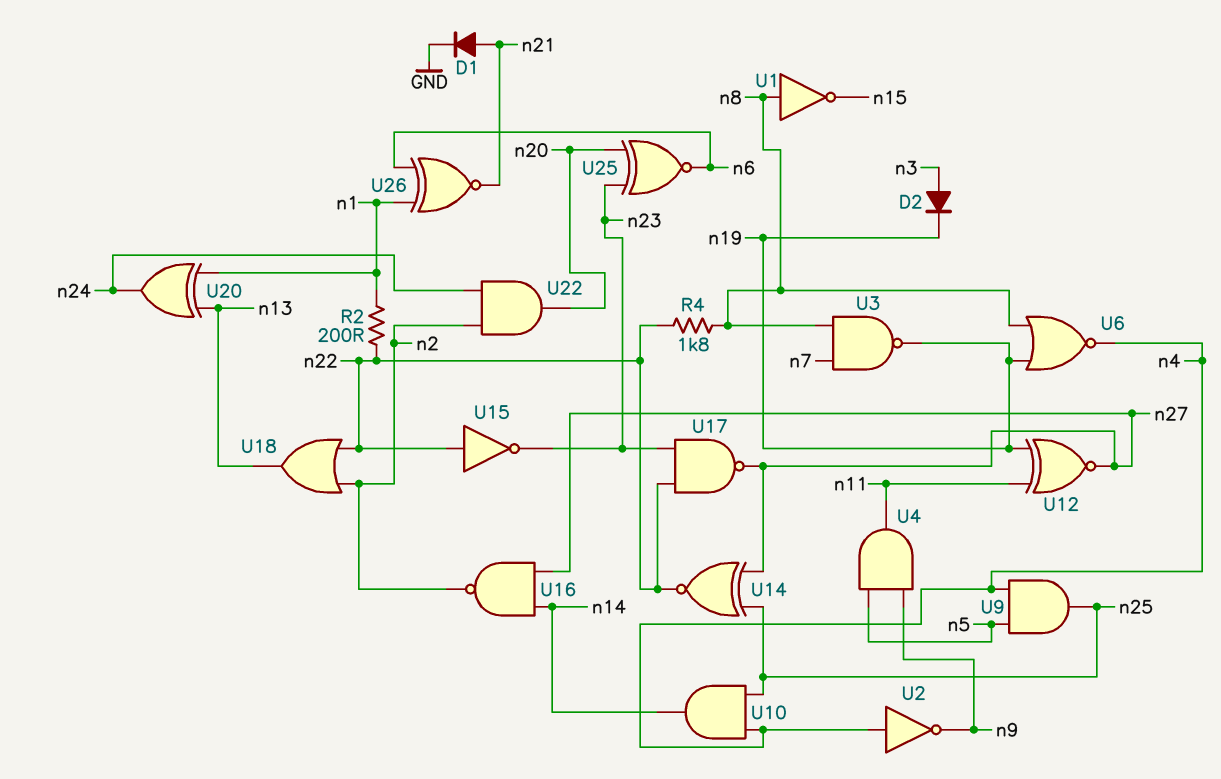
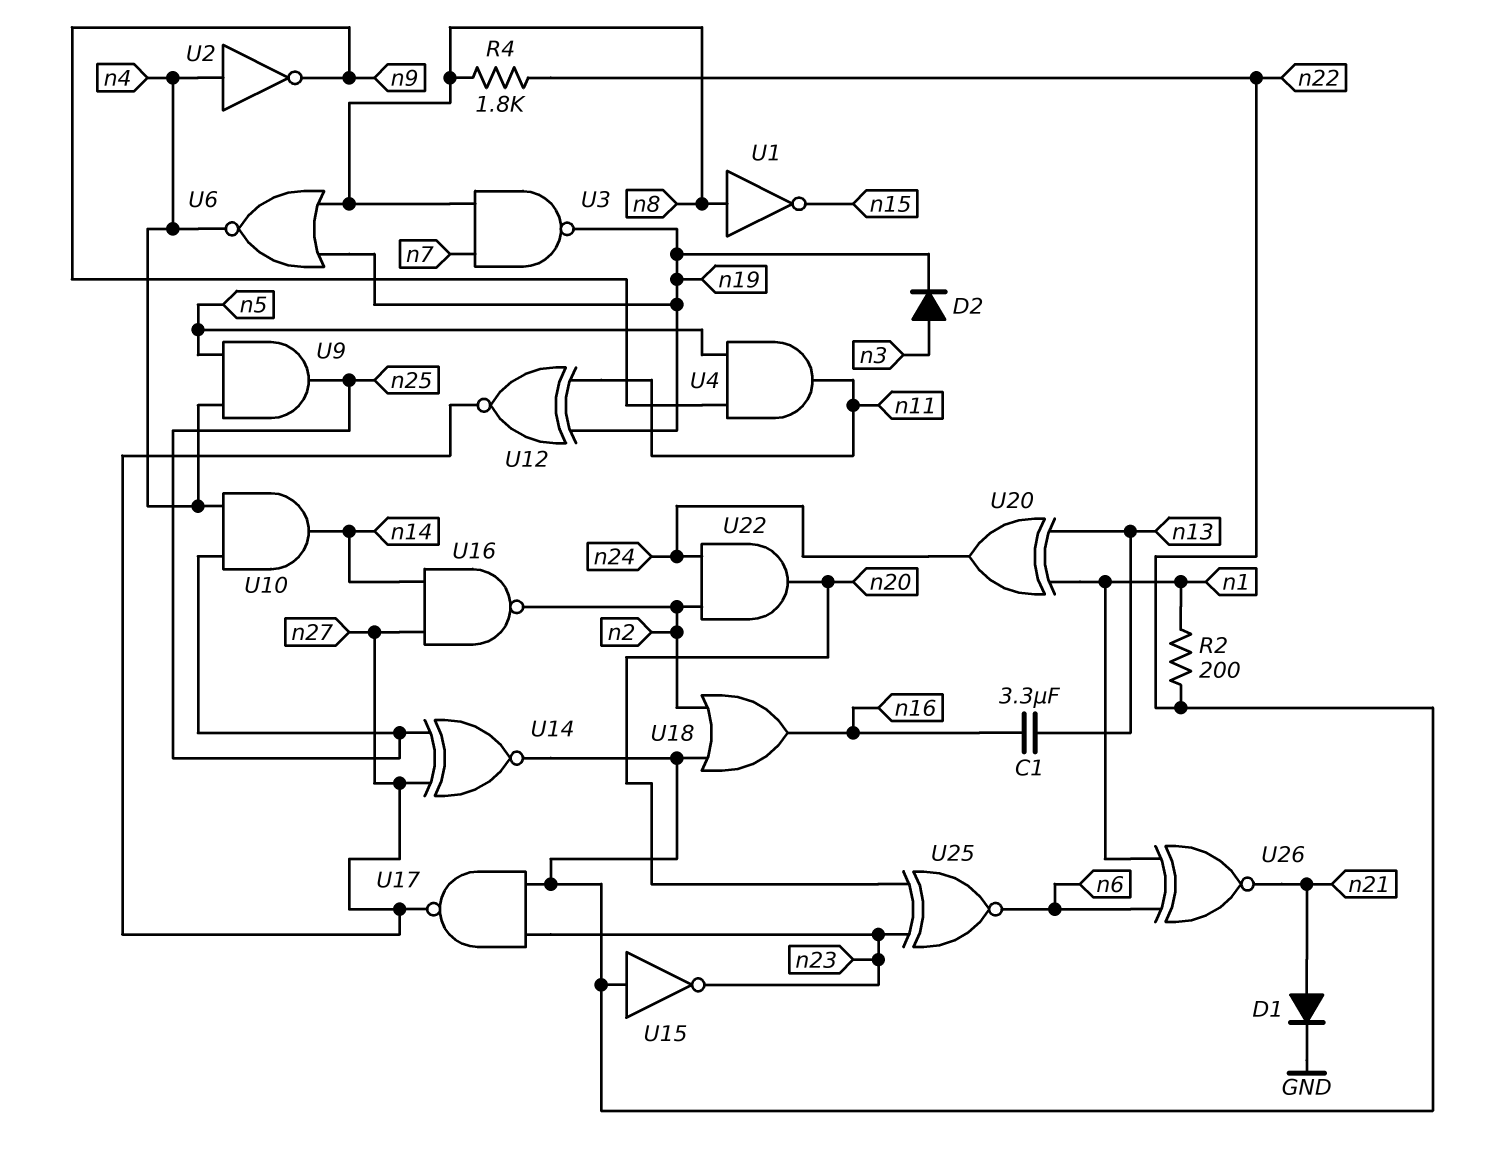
C1: none -> 3.3uF (n13, n16)
U18: OR (in n2, in n22, out n13) -> OR (in n2, in n22, out n16)

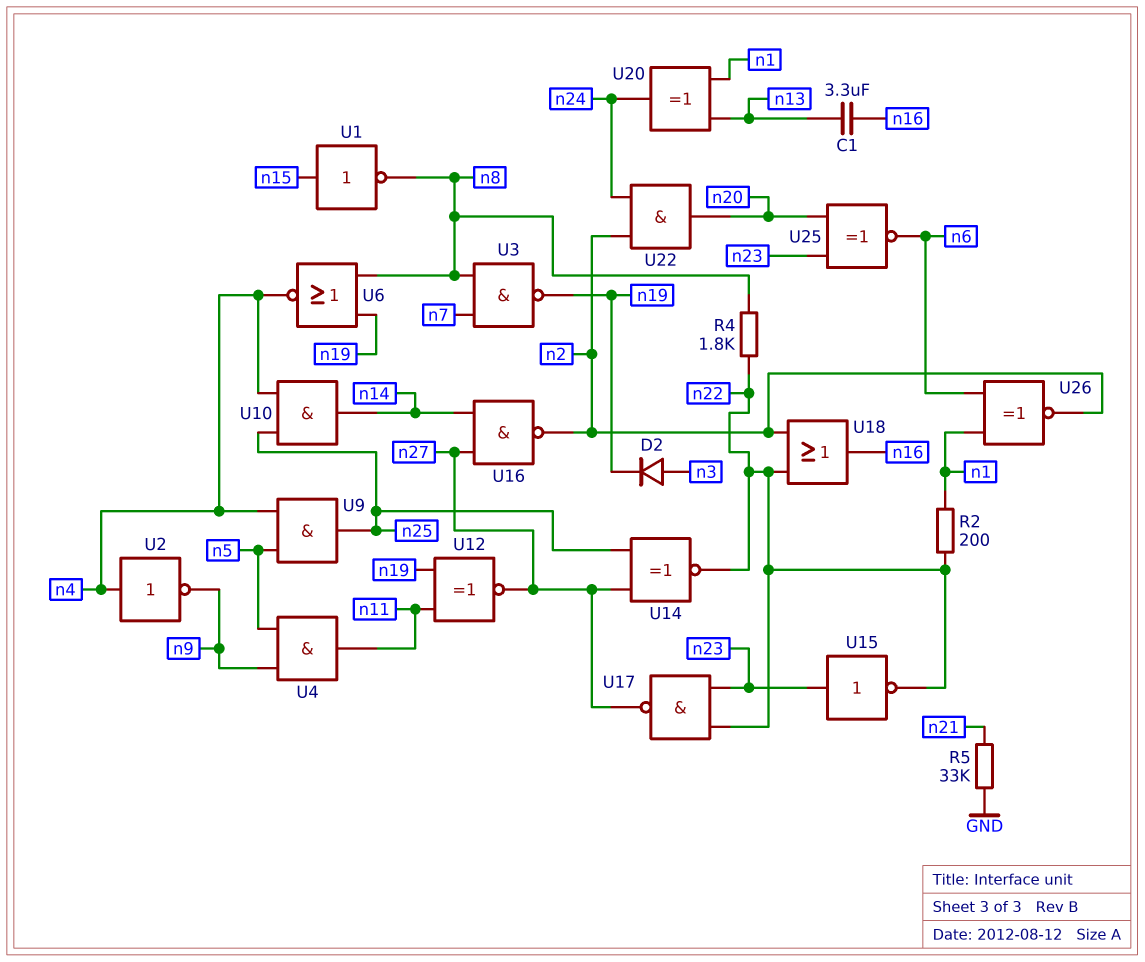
D1: diode (A n21, K GND) -> none
R5: none -> 33k (GND, n21)
U1: NOT (in n8, out n15) -> NOT (in n15, out n8)
U15: NOT (in n22, out n23) -> NOT (in n23, out n22)
U26: XNOR (in n1, in n6, out n21) -> XNOR (in n1, in n6, out n2)

